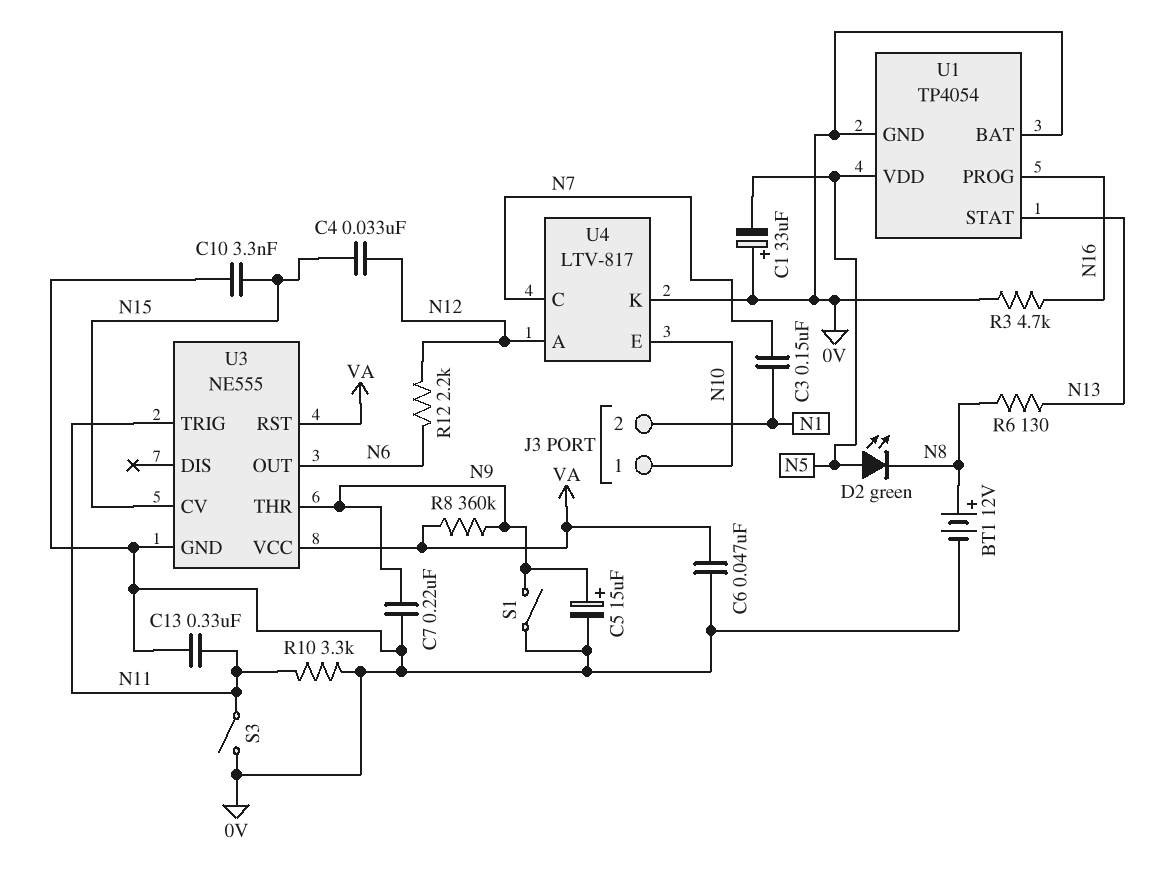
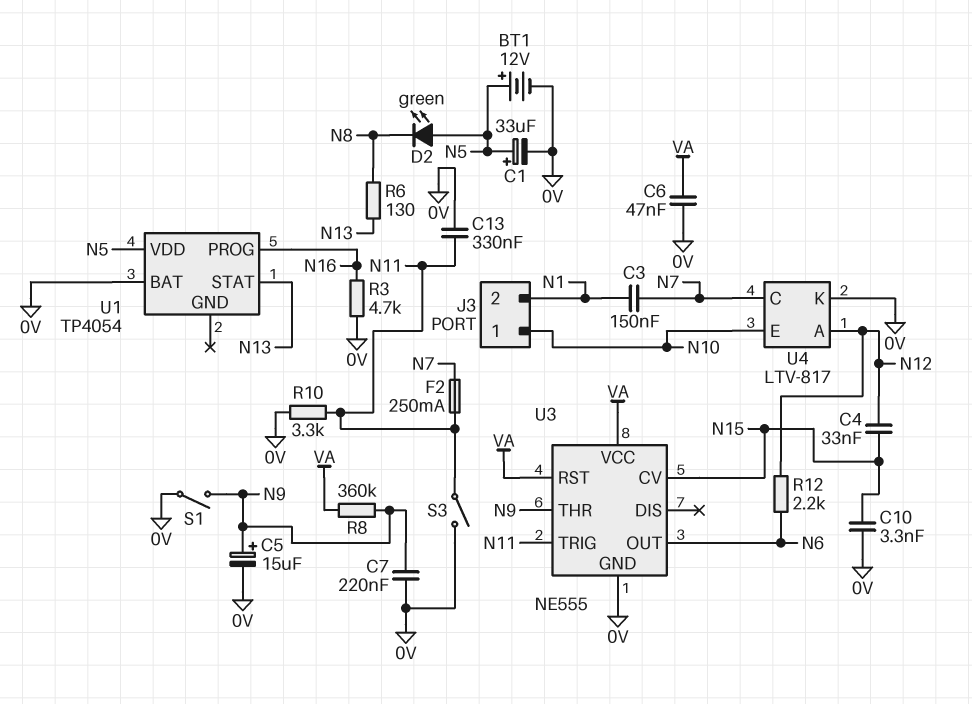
BT1: 12V (plus N8, minus 0V) -> 12V (plus N5, minus 0V)
C1: 33uF (plus 0V, minus N5) -> 33uF (plus N5, minus 0V)
F2: none -> 250mA (N7, N11)
U1 pin GND: 0V -> none

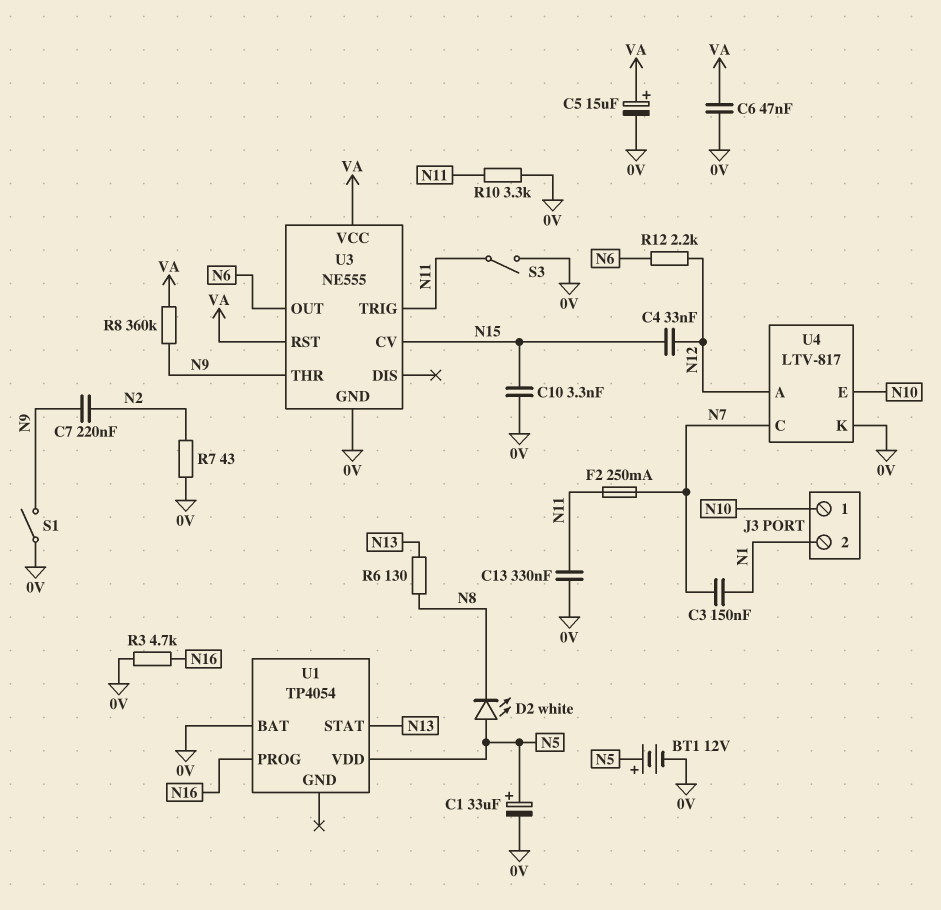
C5: 15uF (plus N9, minus 0V) -> 15uF (plus VA, minus 0V)
C7: 220nF (0V, N9) -> 220nF (N2, N9)
D2: LED green (A N5, K N8) -> LED white (A N5, K N8)
R7: none -> 43 (0V, N2)

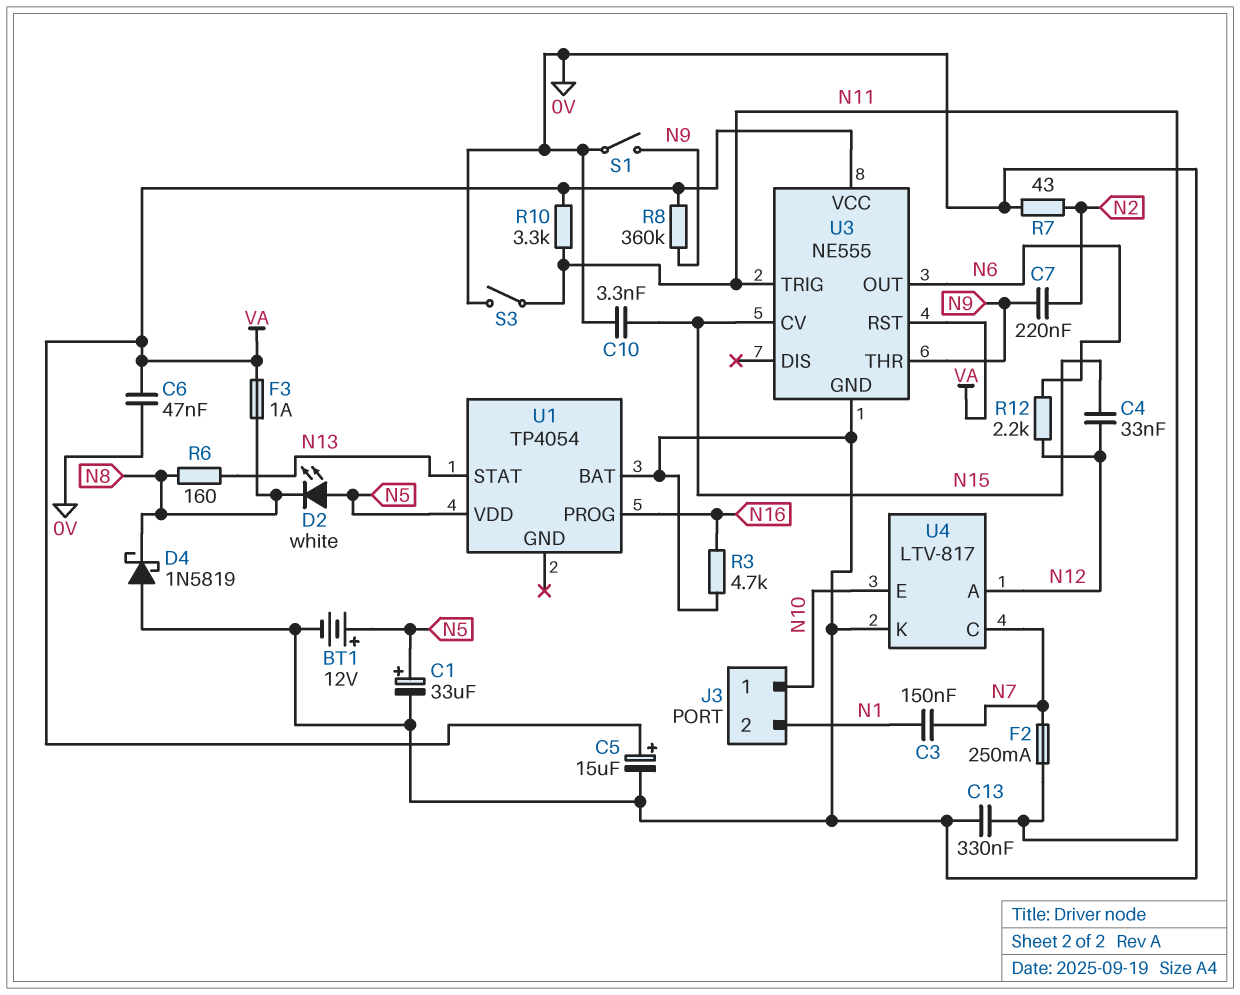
D4: none -> schottky 1N5819 (A 0V, K N8)
F3: none -> 1A (N8, VA)
R6: 130 (N8, N13) -> 160 (N8, N13)
R10: 3.3k (0V, N11) -> 3.3k (N11, VA)

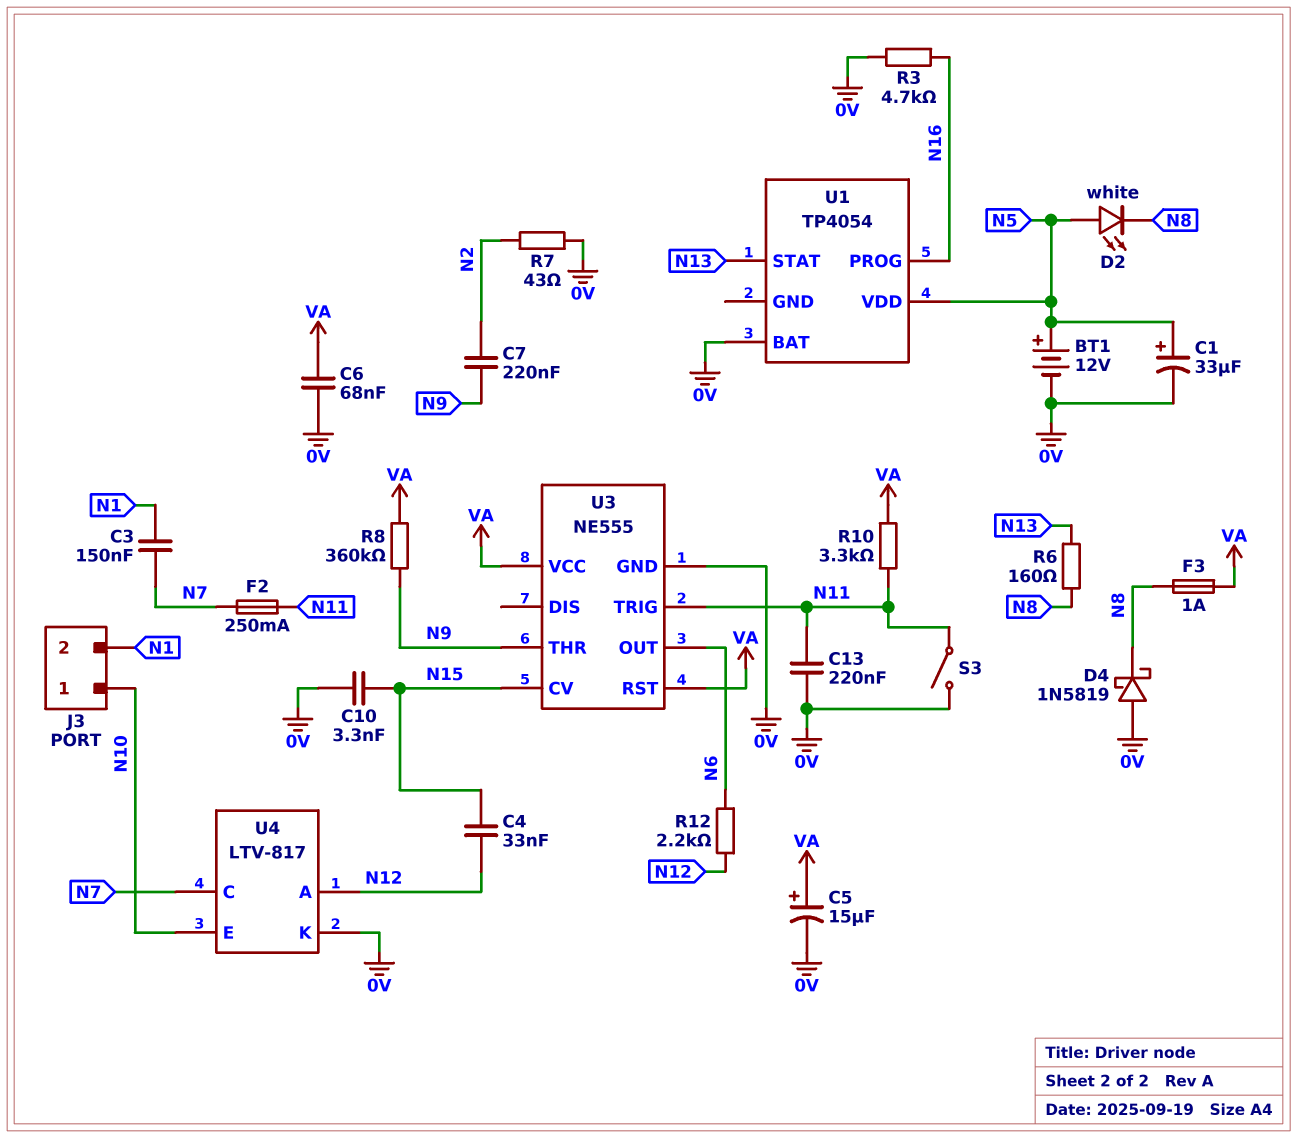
C6: 47nF (0V, VA) -> 68nF (0V, VA)
C13: 330nF (0V, N11) -> 220nF (0V, N11)
S1: switch (0V, N9) -> none

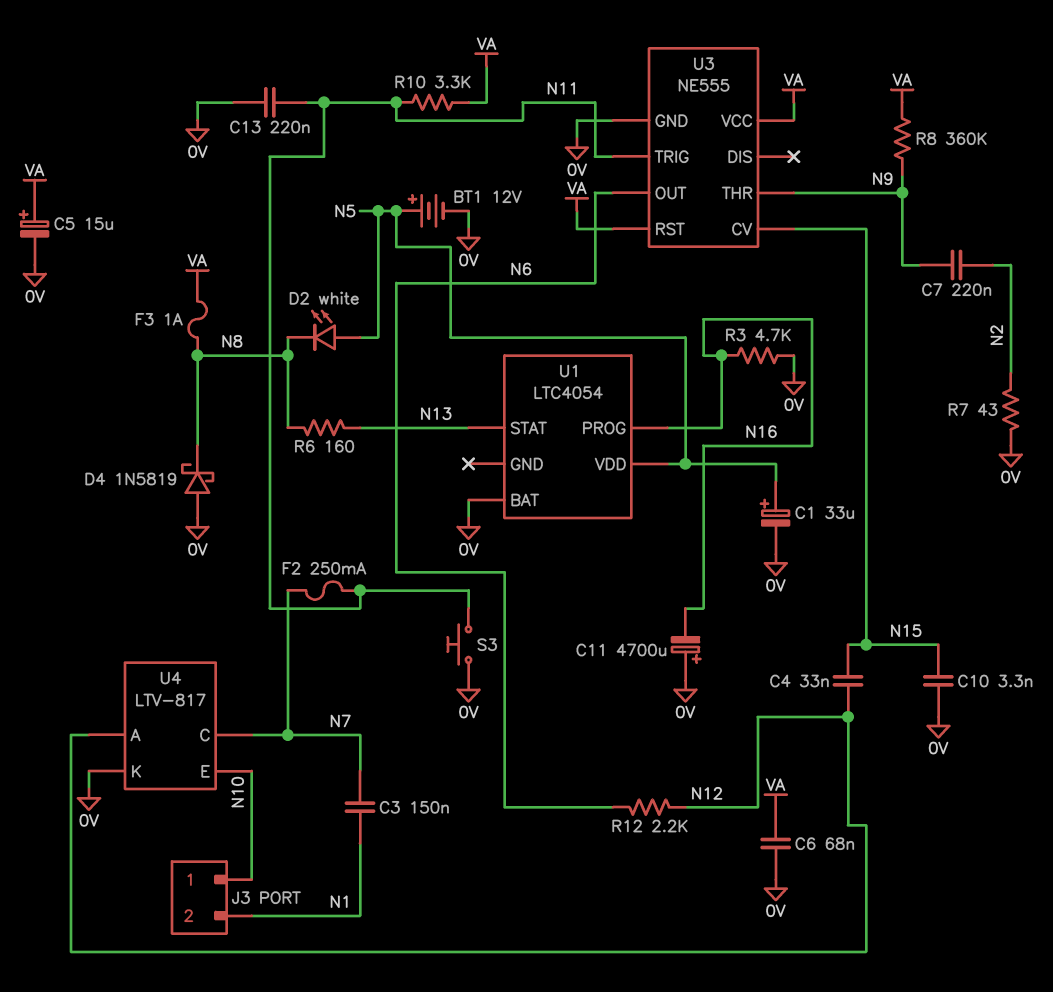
C11: none -> 4700uF (plus 0V, minus N16)
S3: switch (0V, N11) -> button (0V, N11)
U1: TP4054 -> LTC4054

